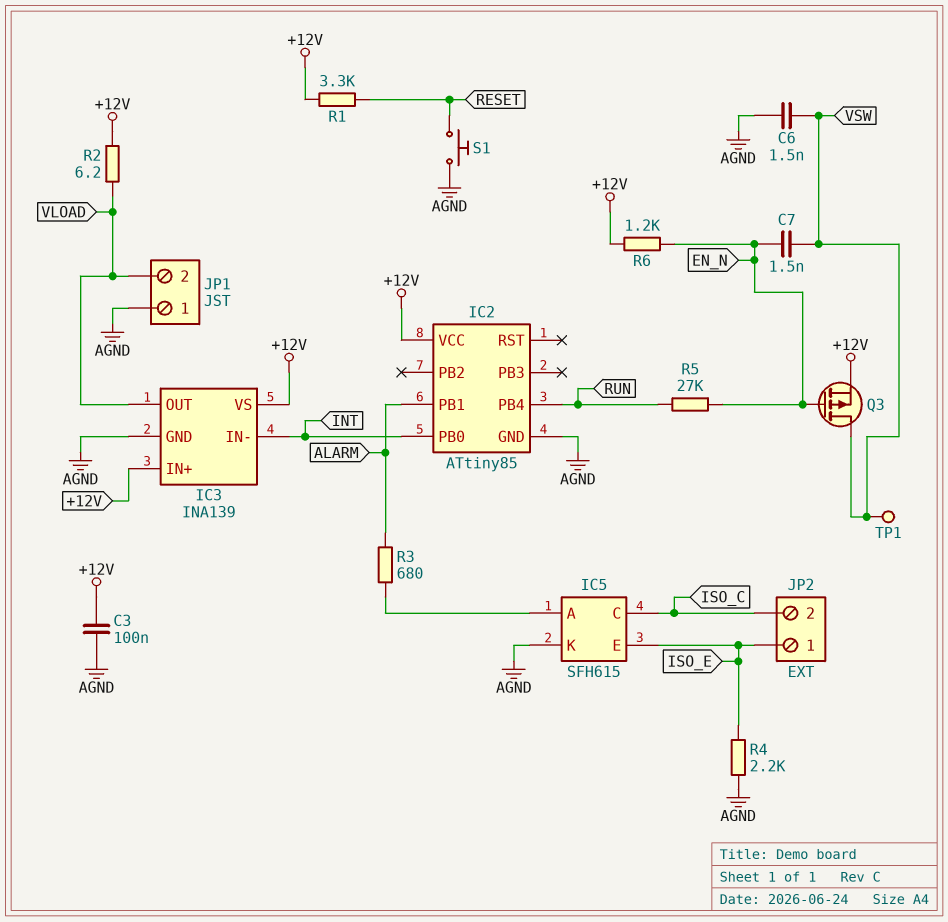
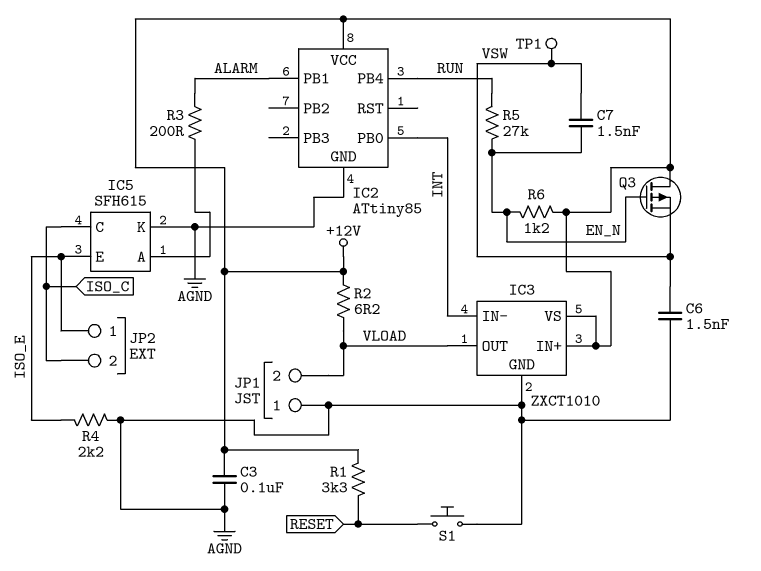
IC3: INA139 -> ZXCT1010
Q3: PMOS (G EN_N, D VSW, S +12V) -> PMOS (G EN_N, D +12V, S VSW)
R3: 680 (ALARM, IC5/A) -> 200 (ALARM, IC5/A)

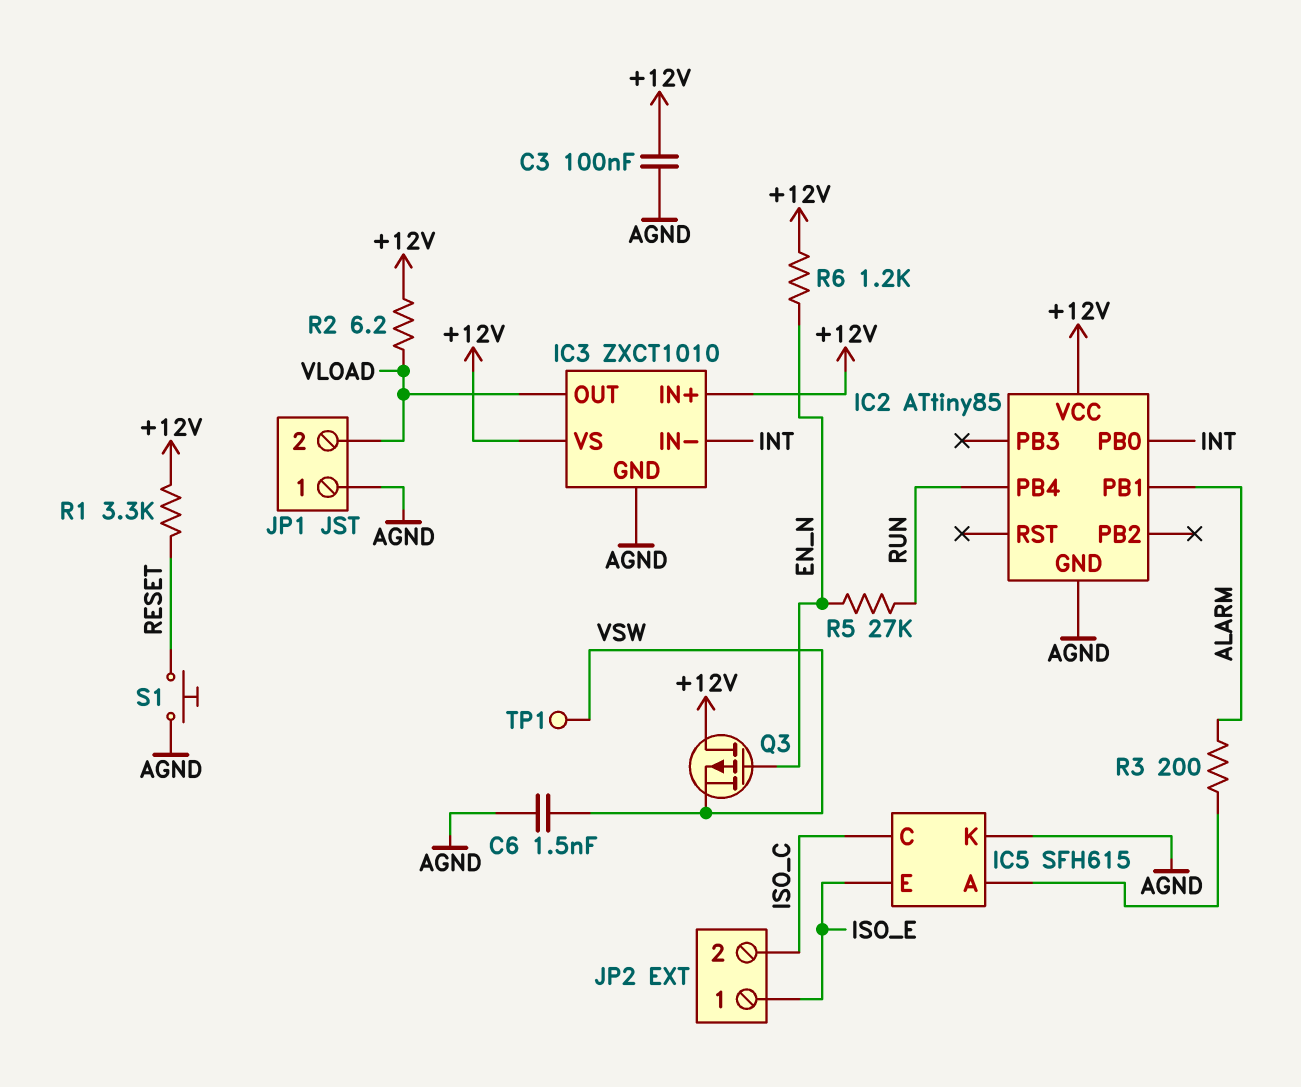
C7: 1.5nF (EN_N, VSW) -> none
R4: 2.2k (AGND, ISO_E) -> none

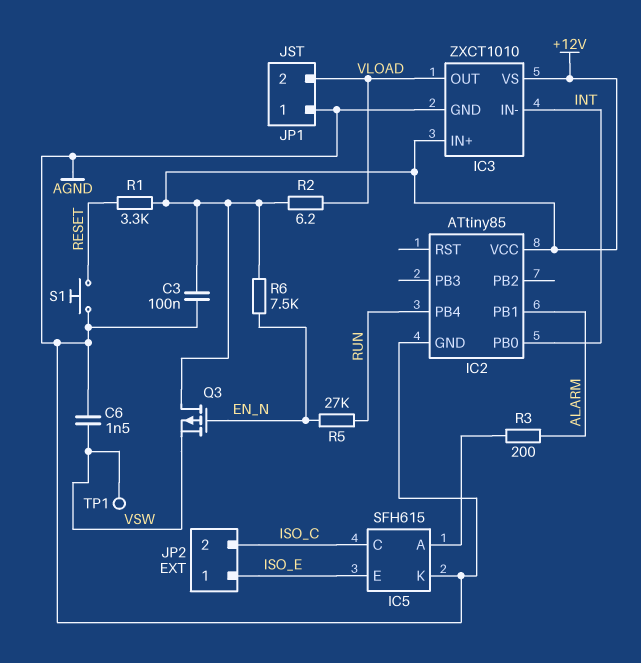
R6: 1.2k (+12V, EN_N) -> 7.5k (+12V, EN_N)

